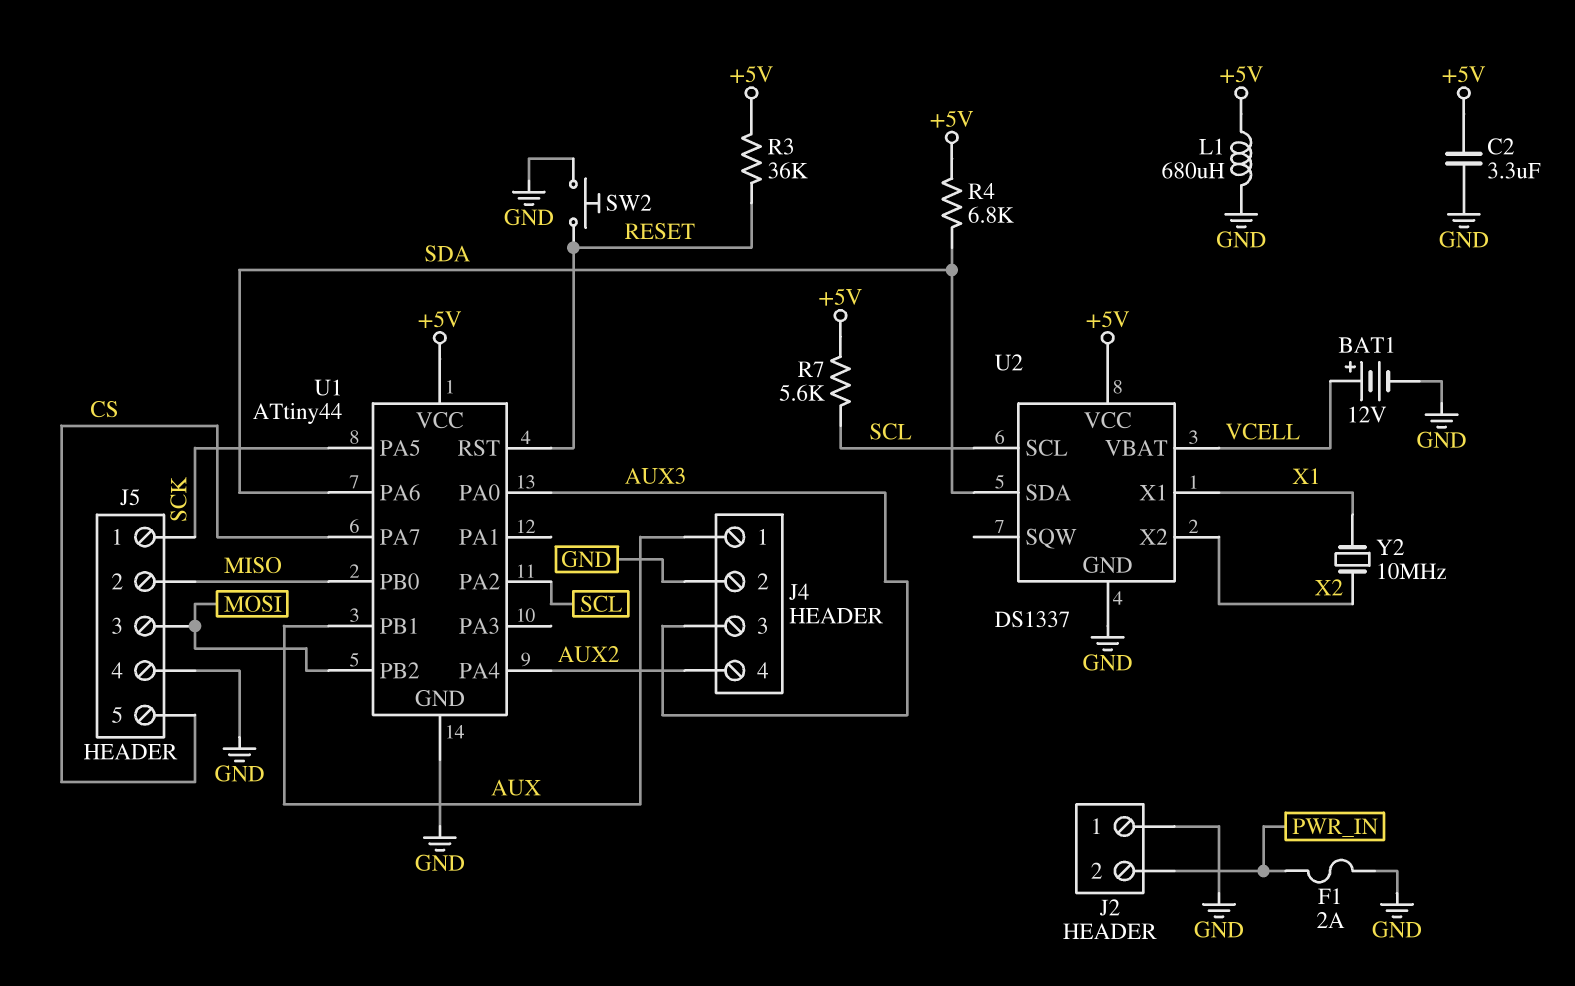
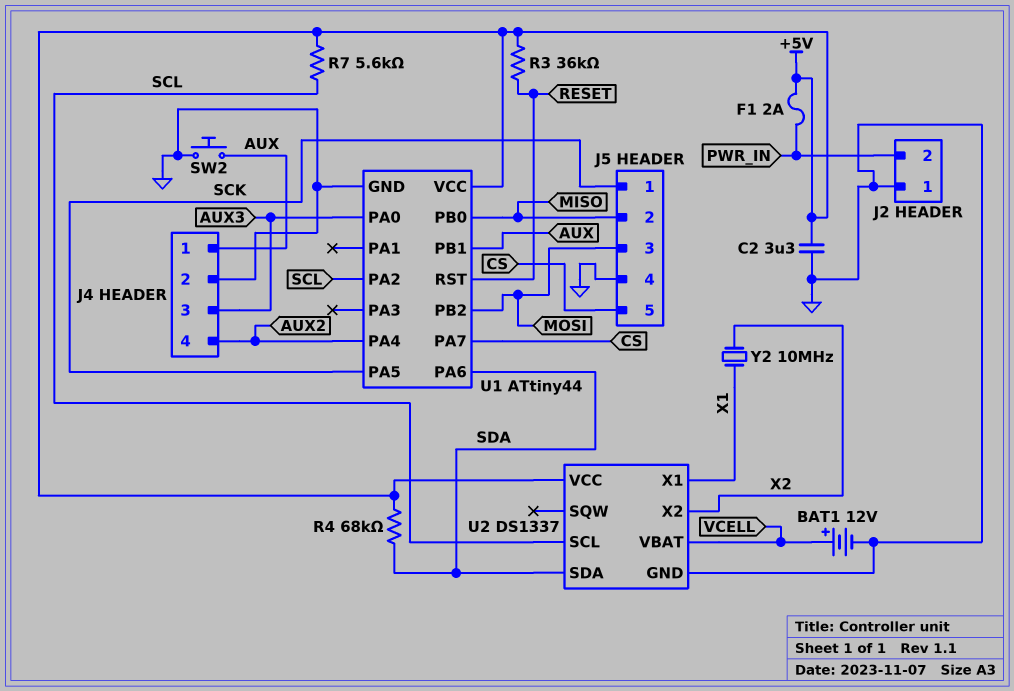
F1: 2A (GND, PWR_IN) -> 2A (+5V, PWR_IN)
L1: 680uH (+5V, GND) -> none
R4: 6.8k (+5V, SDA) -> 68k (+5V, SDA)
SW2: button (GND, RESET) -> button (AUX, GND)

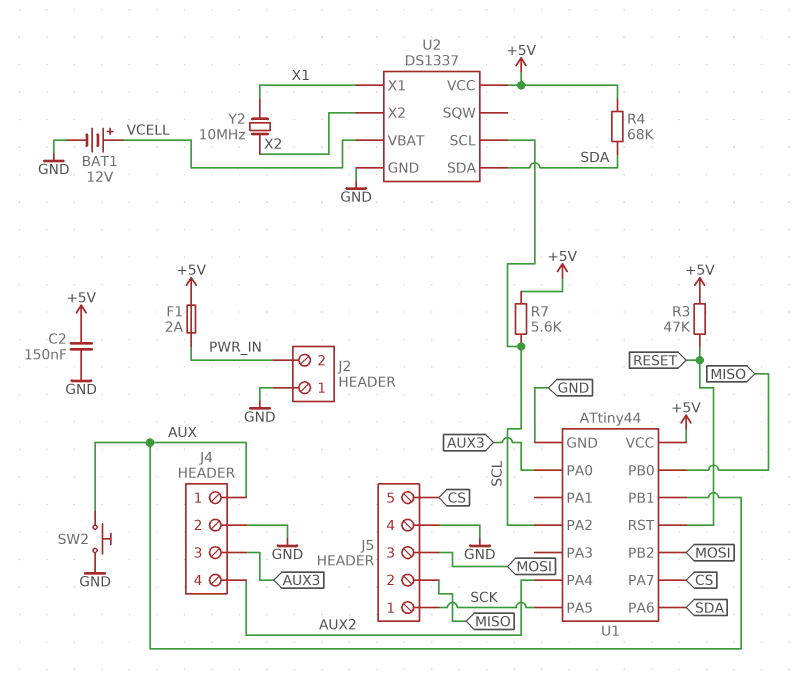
C2: 3.3uF (+5V, GND) -> 150nF (+5V, GND)
R3: 36k (+5V, RESET) -> 47k (+5V, RESET)

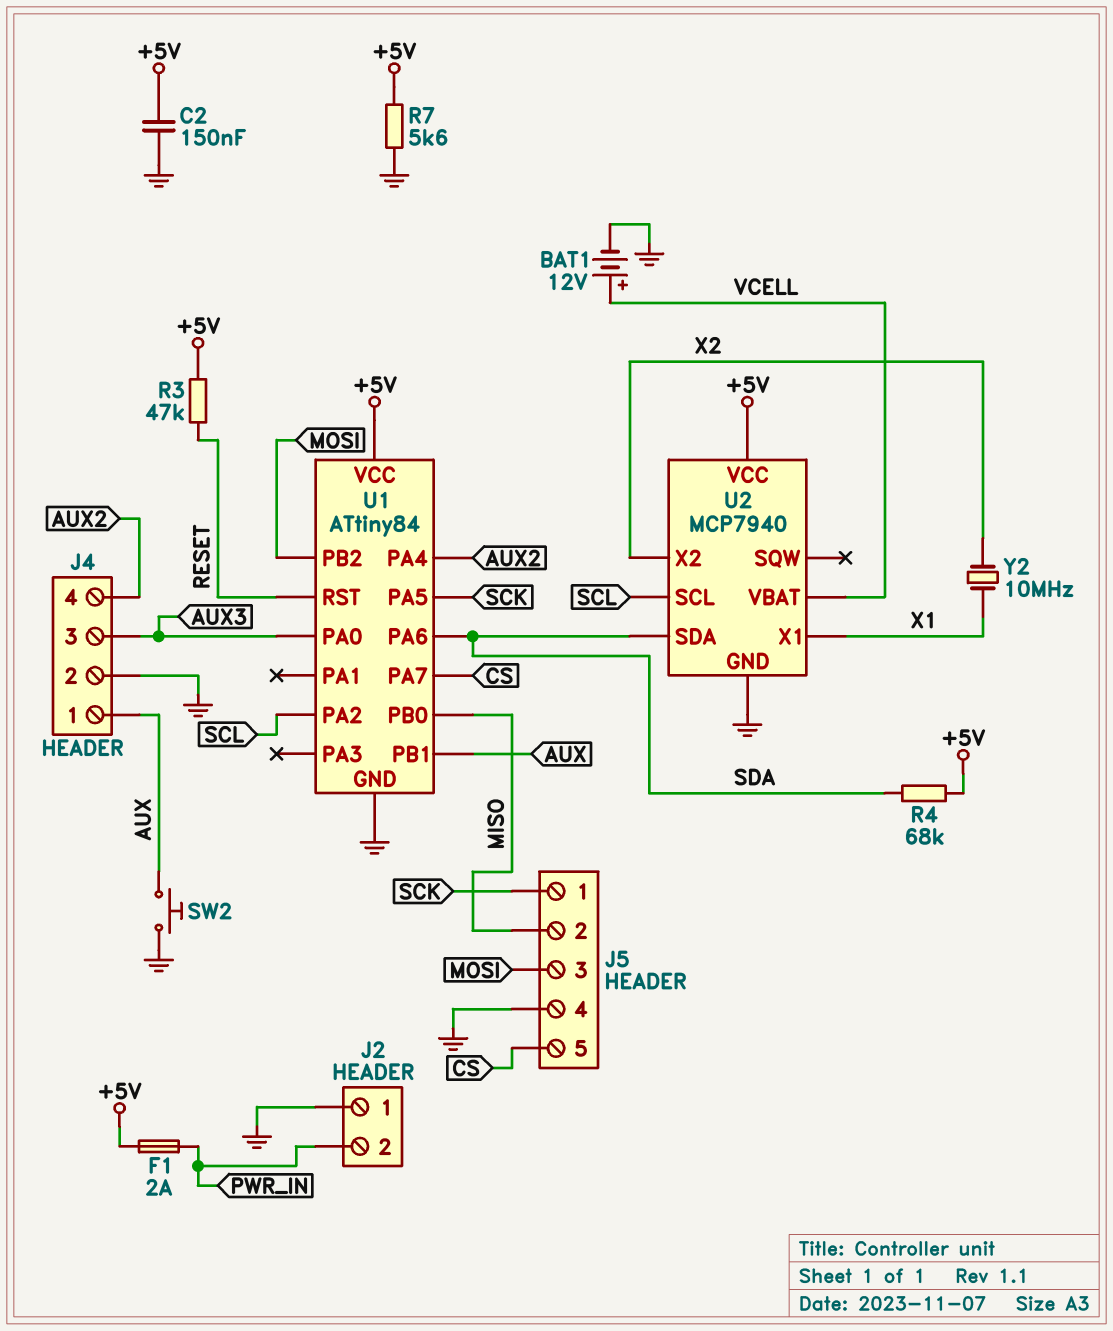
R7: 5.6k (+5V, SCL) -> 5.6k (+5V, GND)
U1: ATtiny44 -> ATtiny84
U2: DS1337 -> MCP7940

